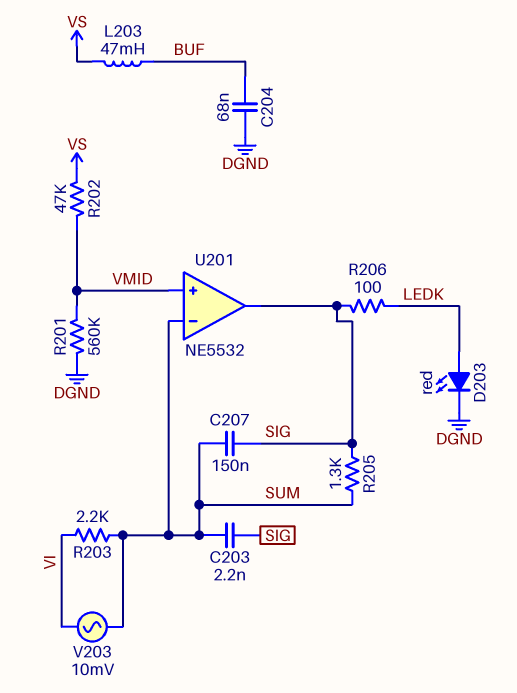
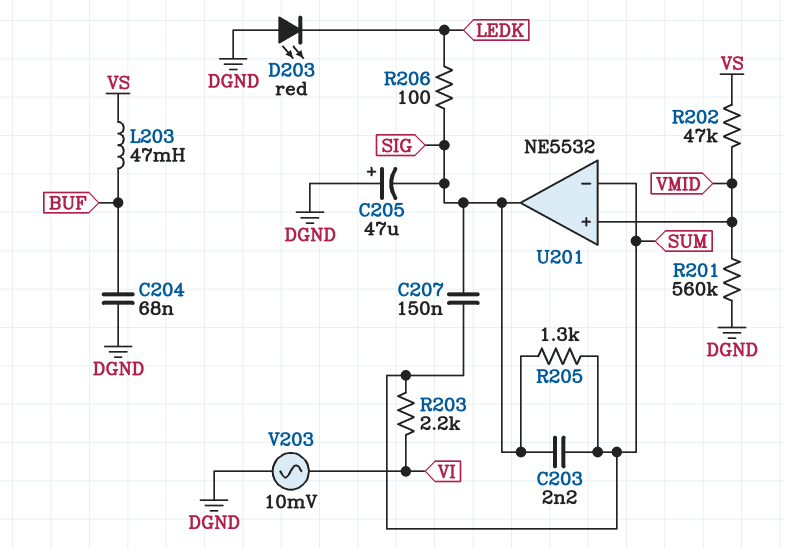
C205: none -> 47uF (plus DGND, minus SIG)
D203: LED red (A LEDK, K DGND) -> LED red (A DGND, K LEDK)
V203: AC 10mV (SUM, VI) -> AC 10mV (DGND, VI)

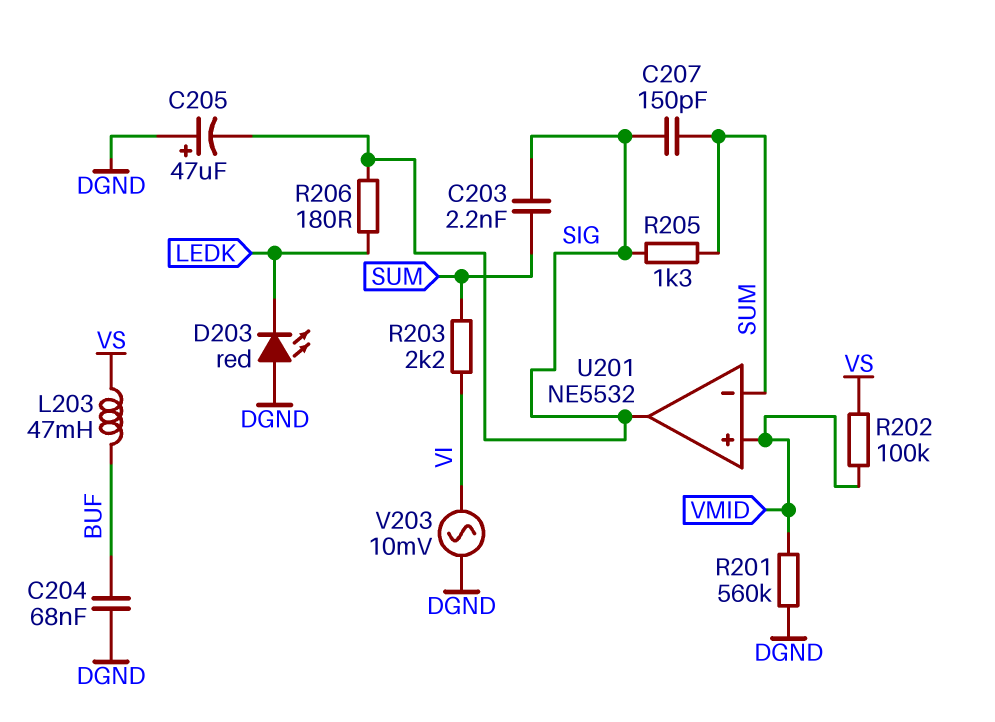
C207: 150nF (SIG, SUM) -> 150pF (SIG, SUM)
R202: 47k (VMID, VS) -> 100k (VMID, VS)
R206: 100 (LEDK, SIG) -> 180 (LEDK, SIG)

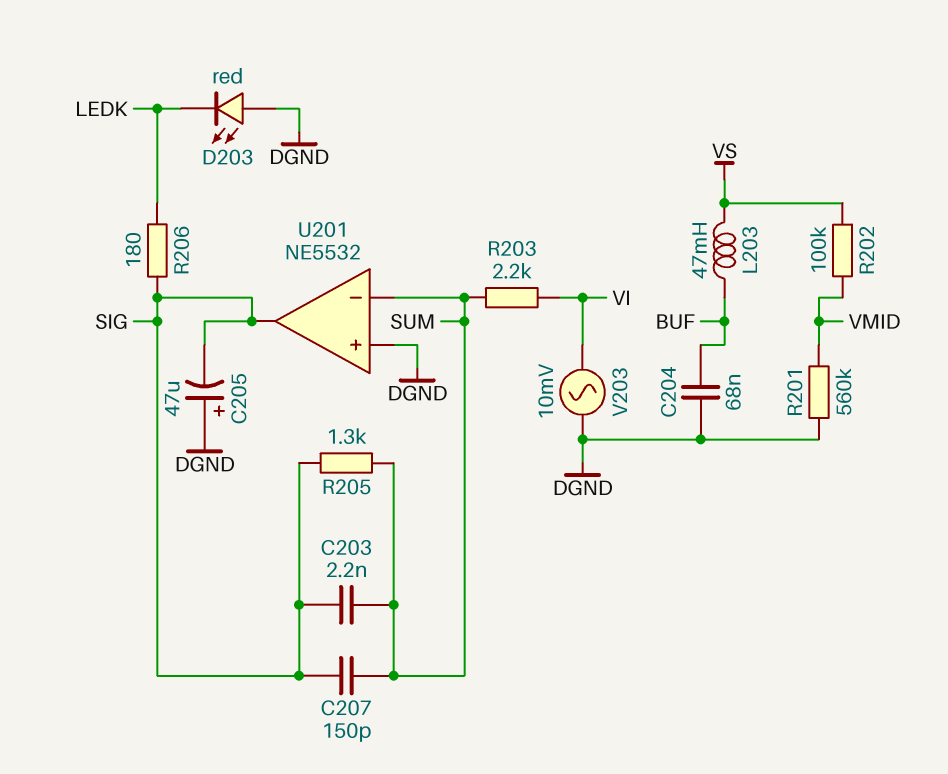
U201 pin in+: VMID -> DGND

